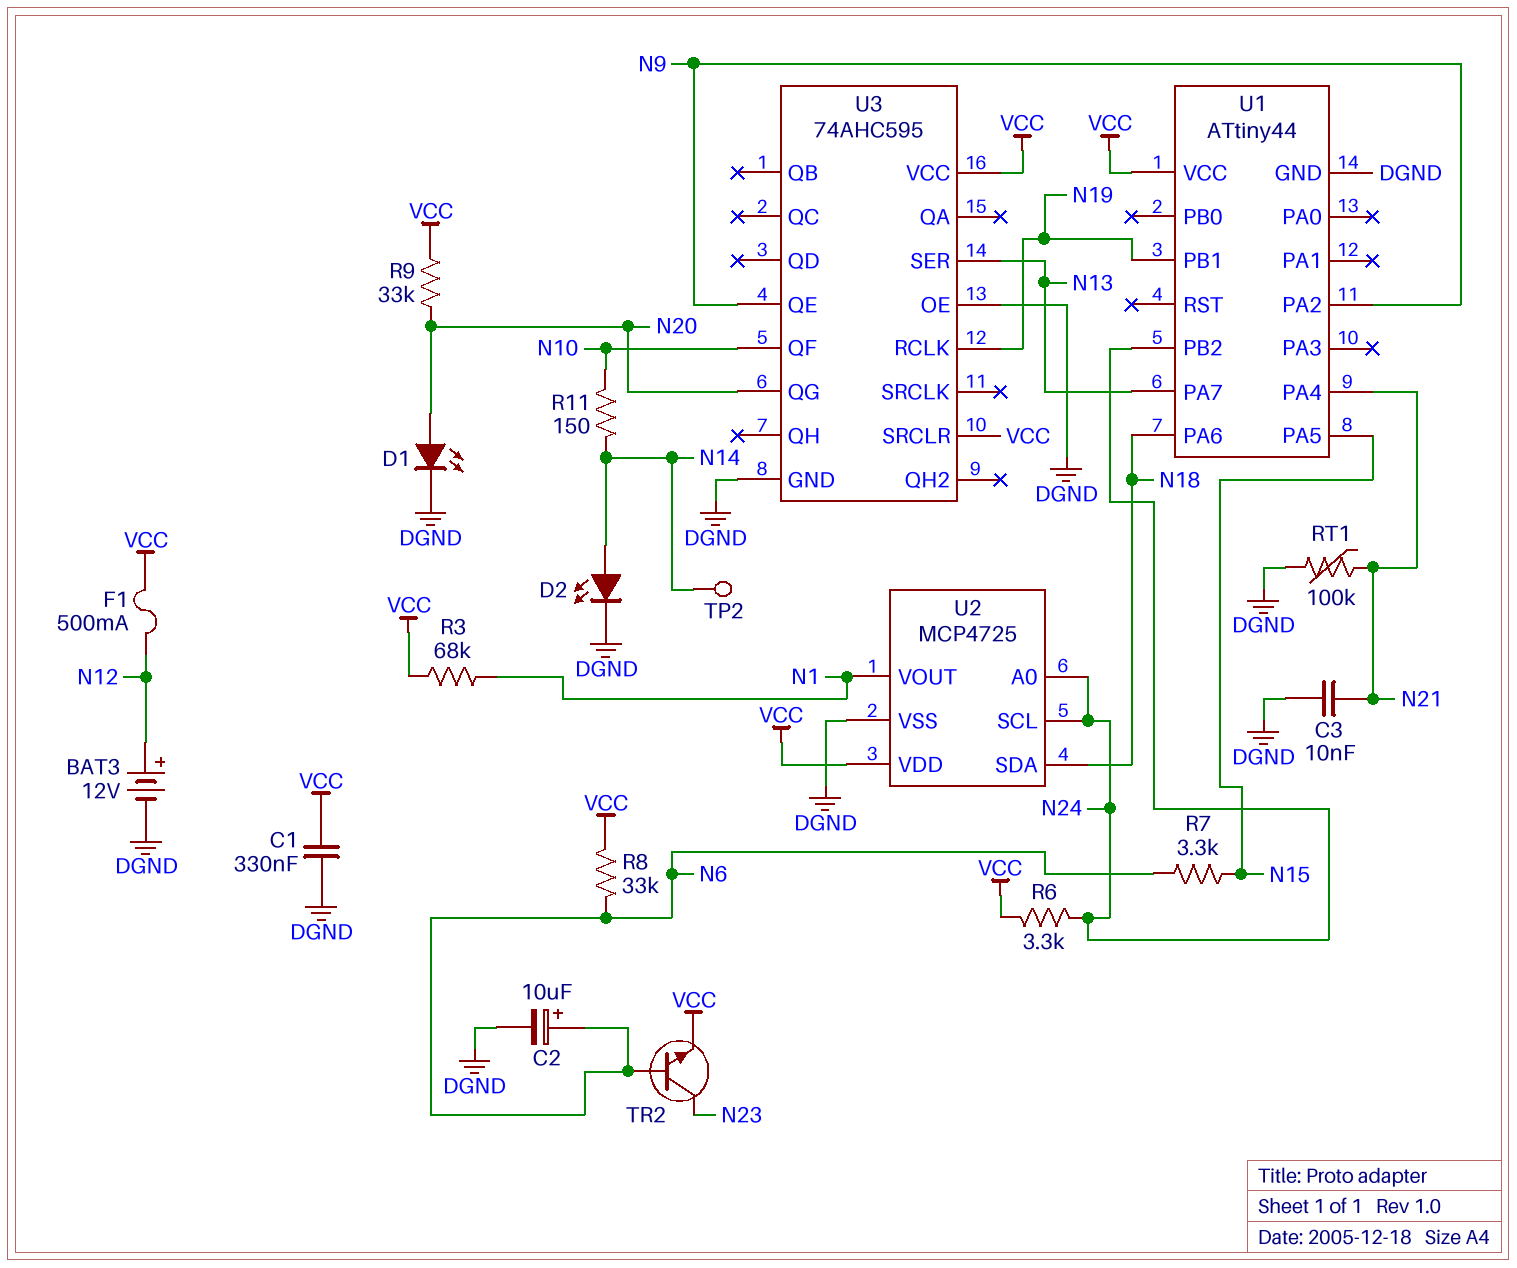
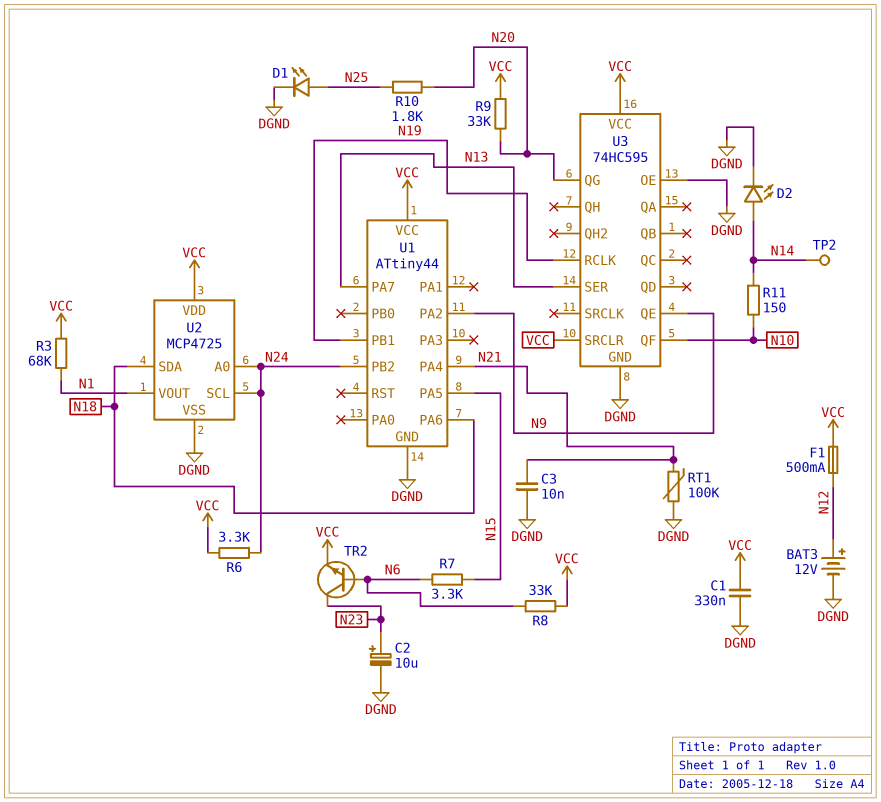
C2: 10uF (plus N6, minus DGND) -> 10uF (plus N23, minus DGND)
D1: LED (A N20, K DGND) -> LED (A N25, K DGND)
R10: none -> 1.8k (N20, N25)
U3: 74AHC595 -> 74HC595

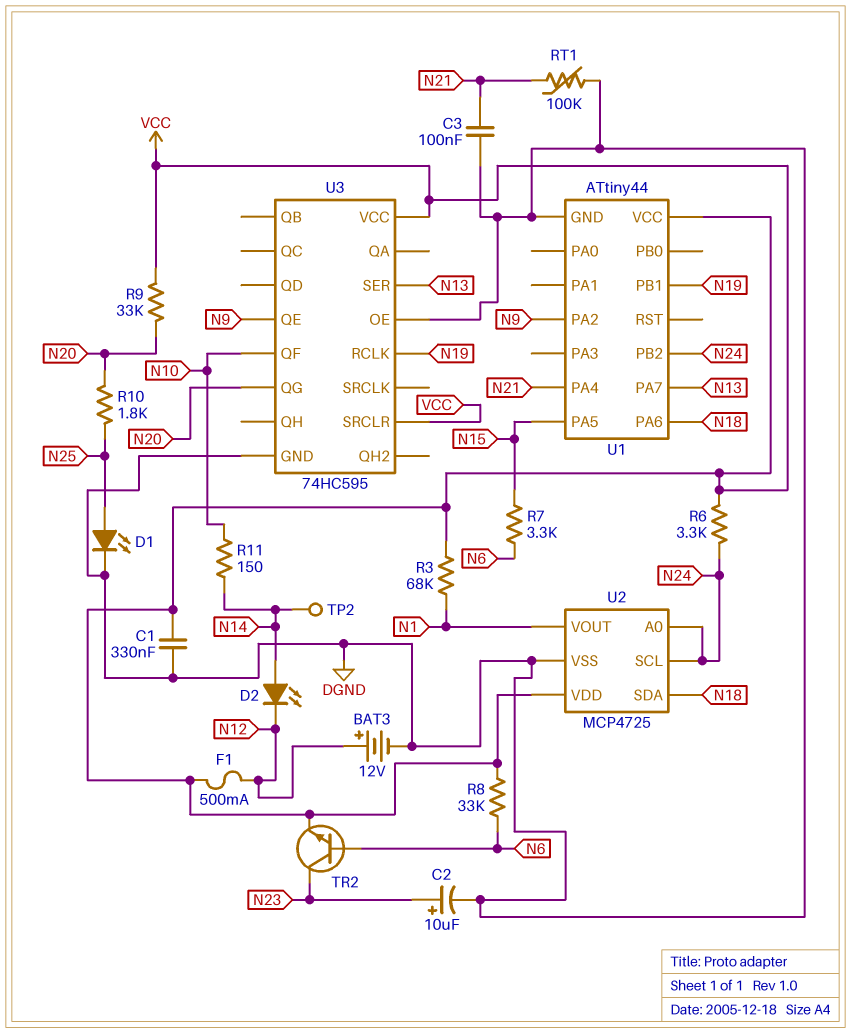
C3: 10nF (DGND, N21) -> 100nF (DGND, N21)
D2: LED (A N14, K DGND) -> LED (A N14, K N12)

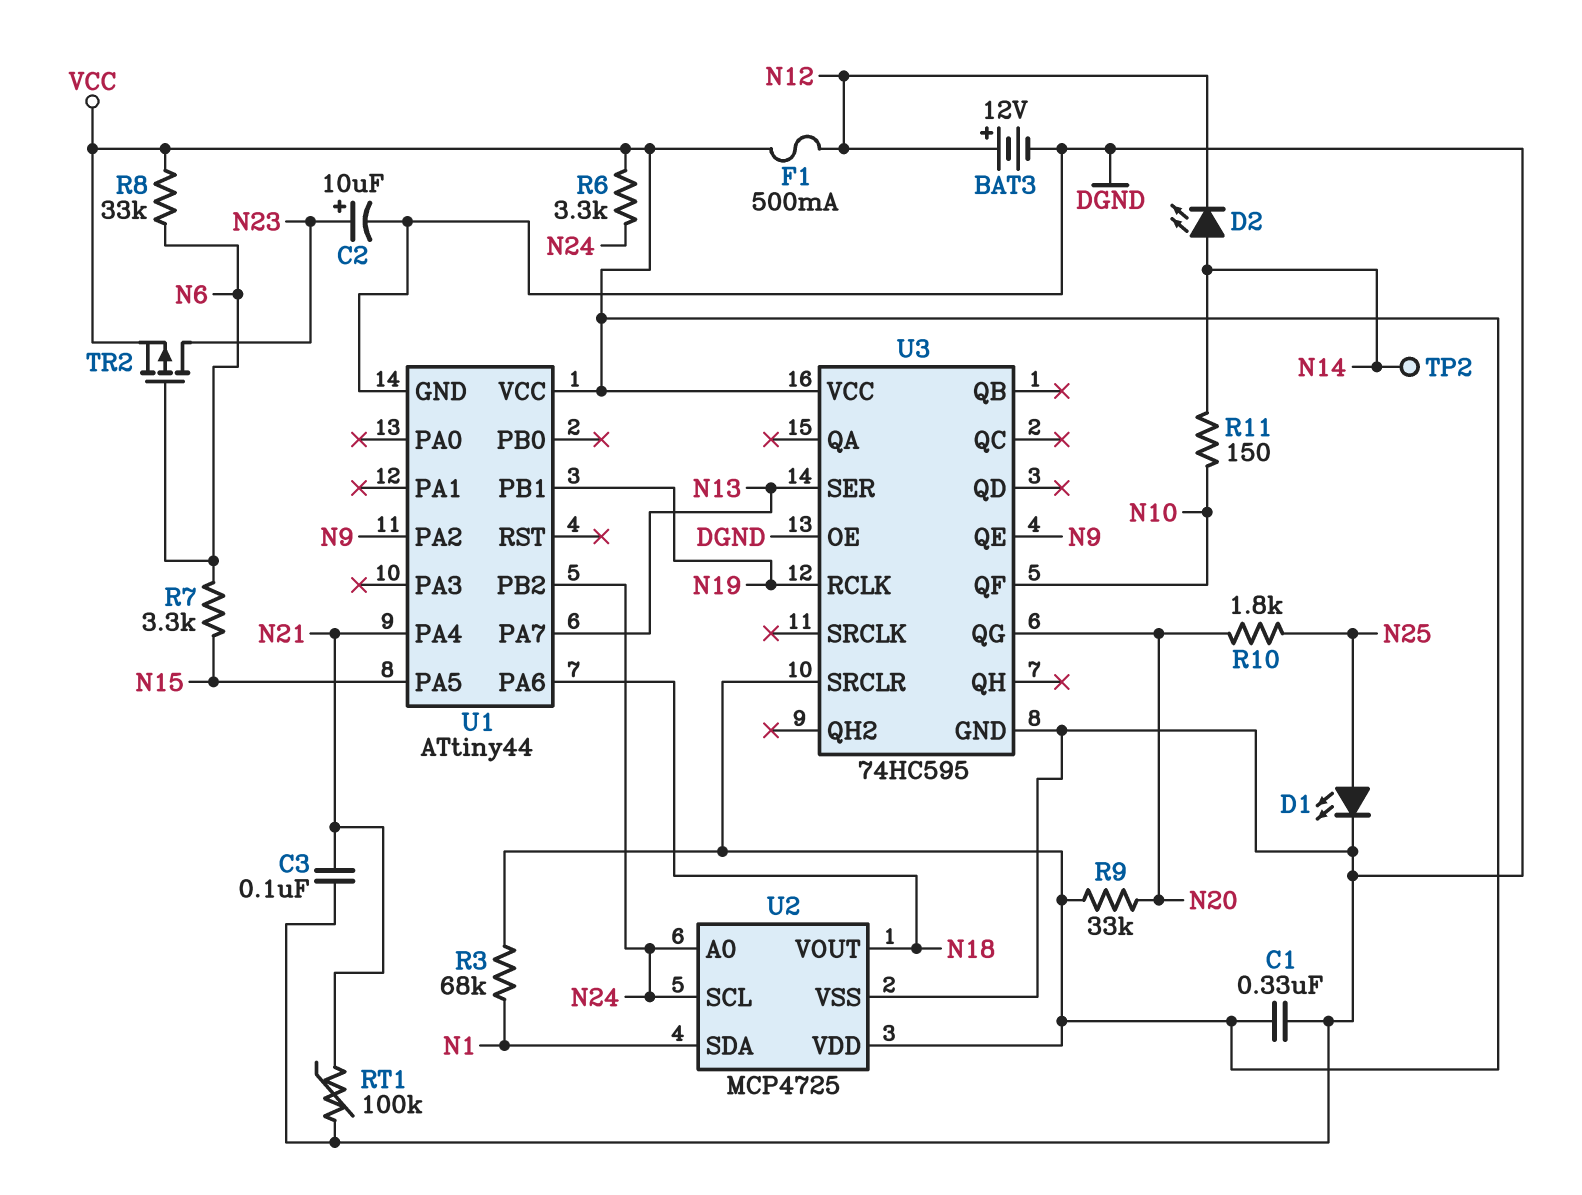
TR2: NPN (B N6, C N23, E VCC) -> PMOS (G N6, D N23, S VCC)
U2 pin SDA: N18 -> N1
U2 pin VOUT: N1 -> N18

